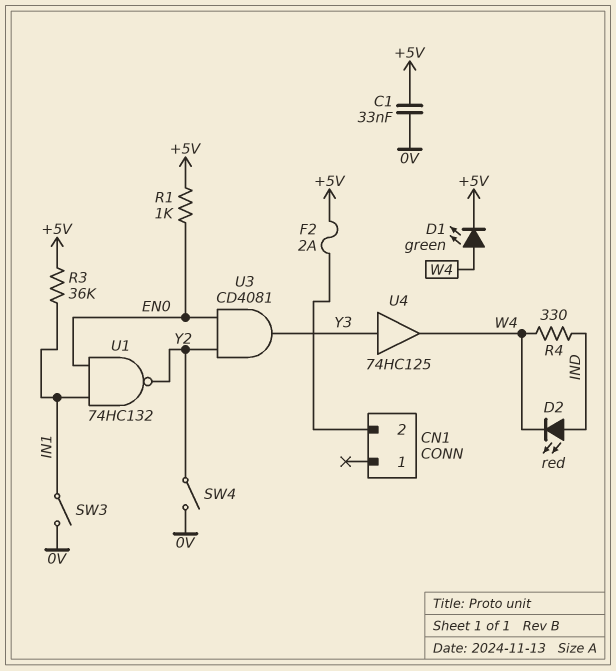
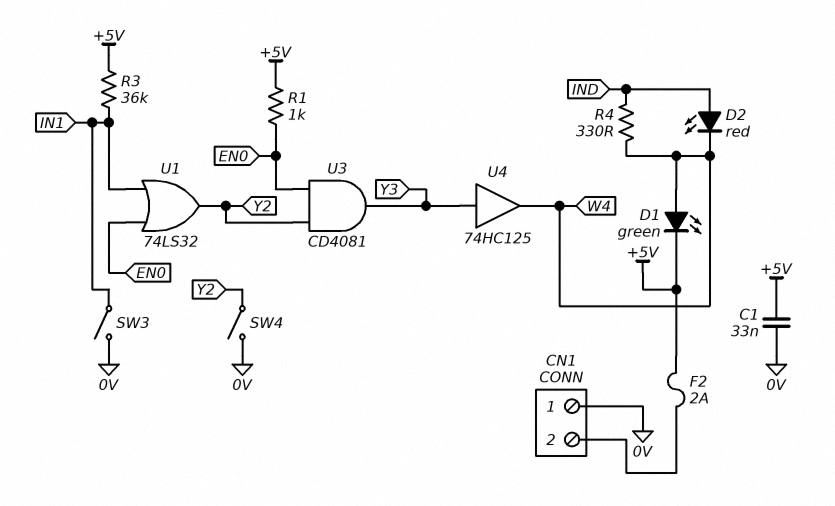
CN1 pin 1: none -> 0V
U1: NAND 74HC132 (in EN0, in IN1, out Y2) -> OR 74LS32 (in EN0, in IN1, out Y2)

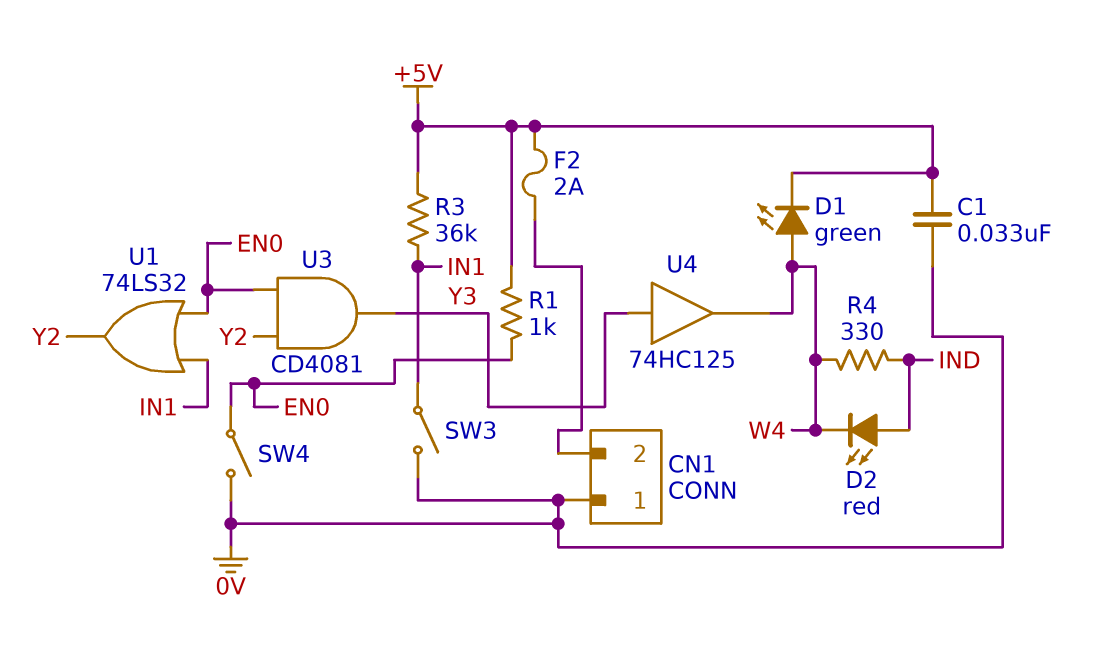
SW4: switch (0V, Y2) -> switch (0V, EN0)

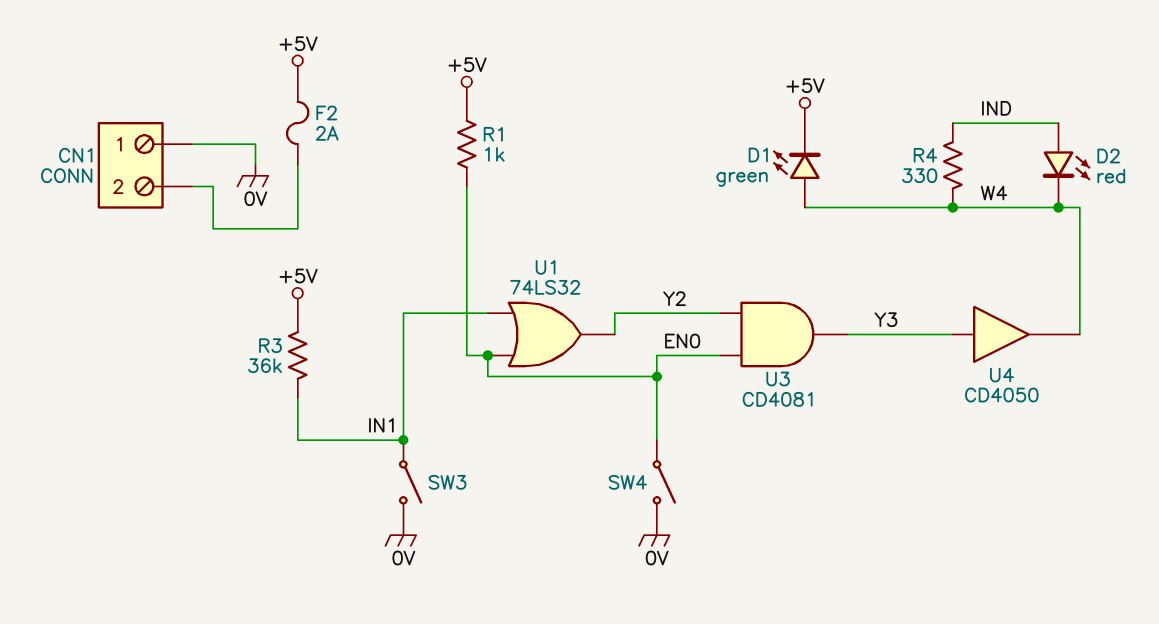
C1: 33nF (+5V, 0V) -> none
U4: buffer 74HC125 (in Y3, out W4) -> buffer CD4050 (in Y3, out W4)

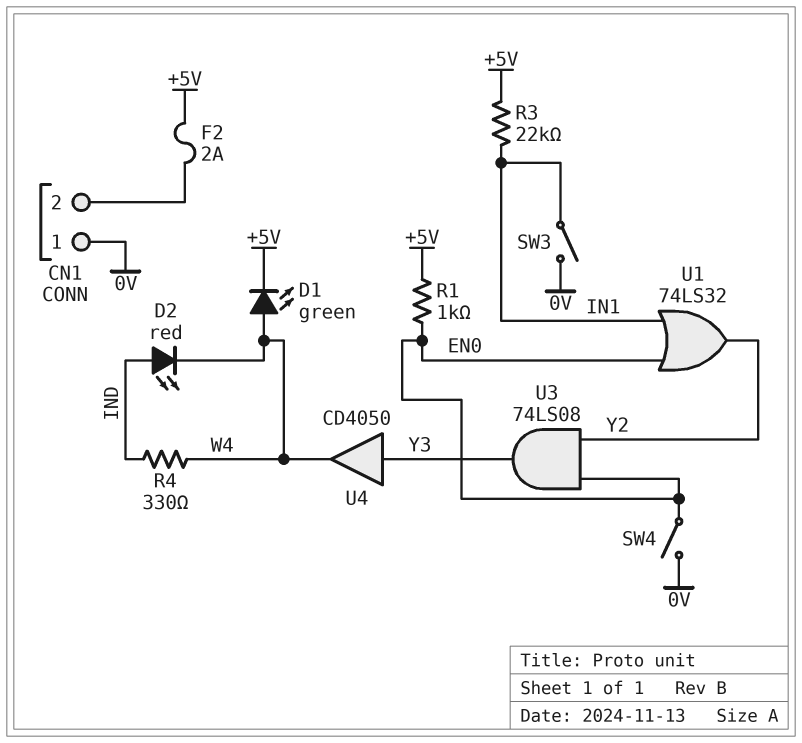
R3: 36k (+5V, IN1) -> 22k (+5V, IN1)
U3: AND CD4081 (in EN0, in Y2, out Y3) -> AND 74LS08 (in EN0, in Y2, out Y3)

